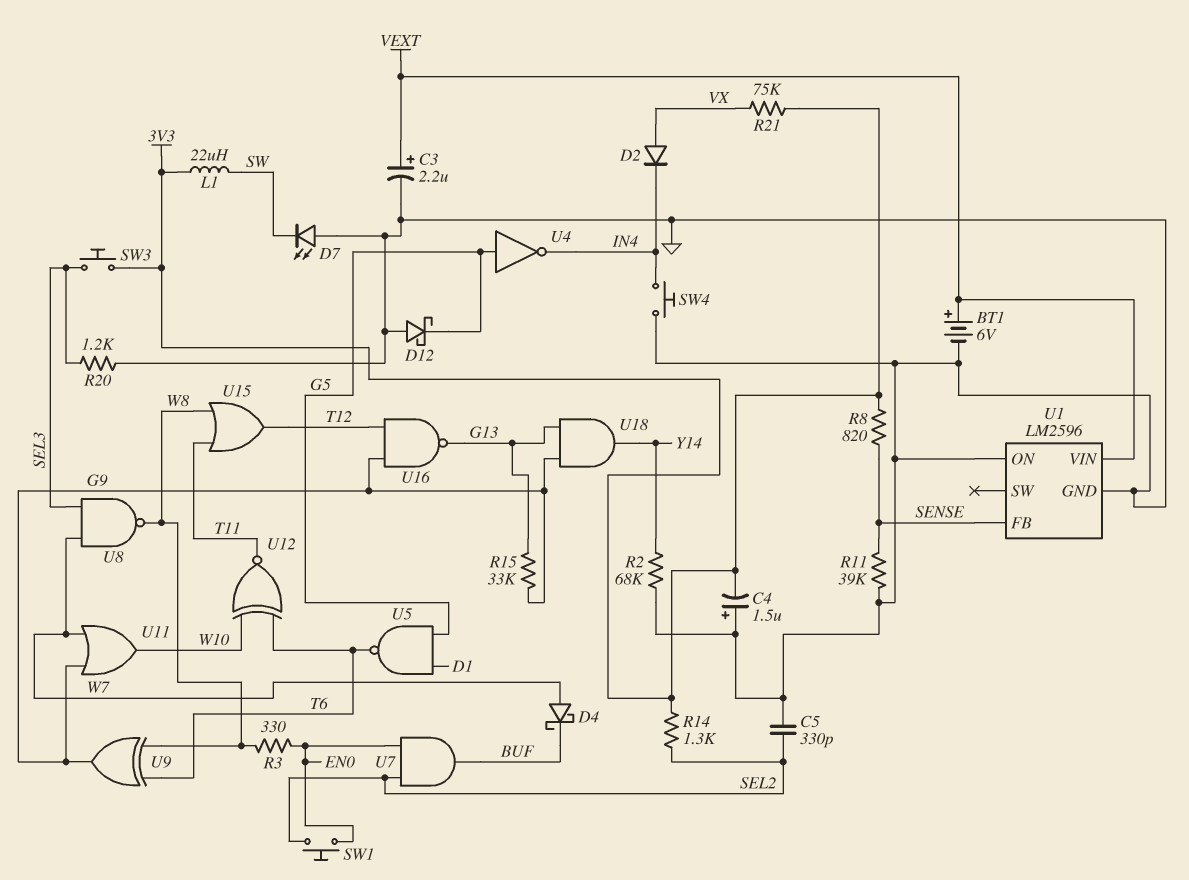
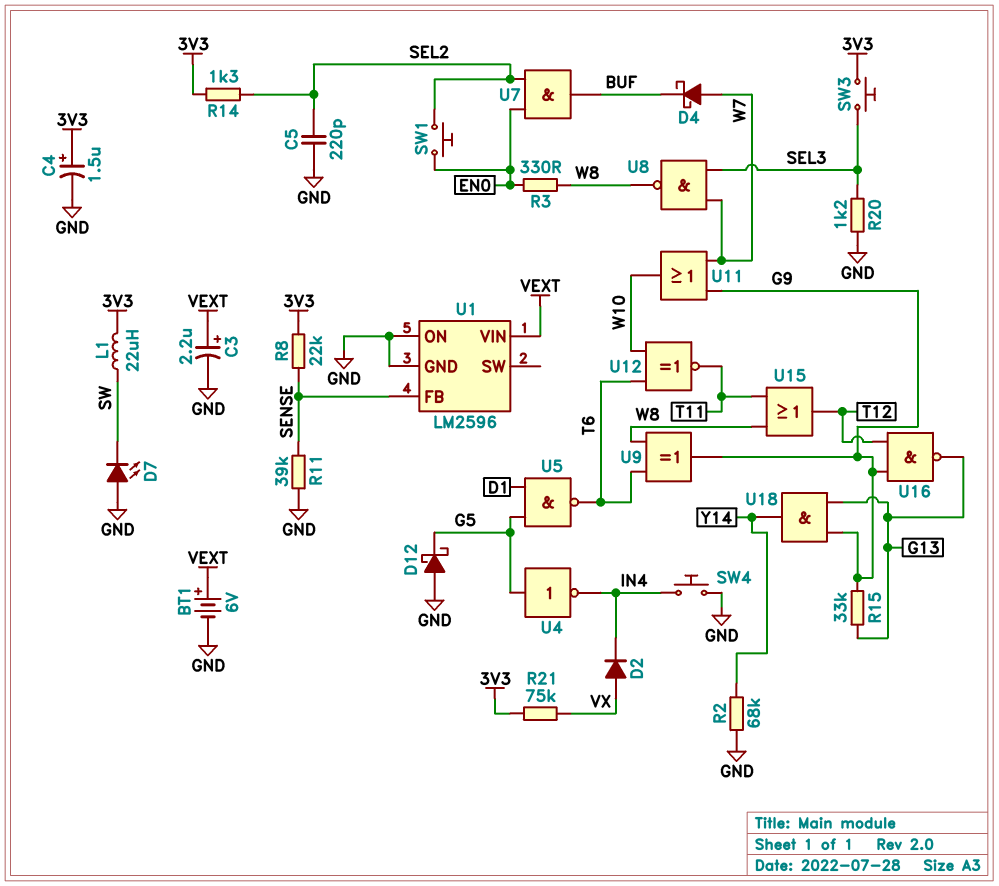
C4: 1.5uF (plus GND, minus 3V3) -> 1.5uF (plus 3V3, minus GND)
C5: 330pF (GND, SEL2) -> 220pF (GND, SEL2)
R8: 820 (3V3, SENSE) -> 22k (3V3, SENSE)

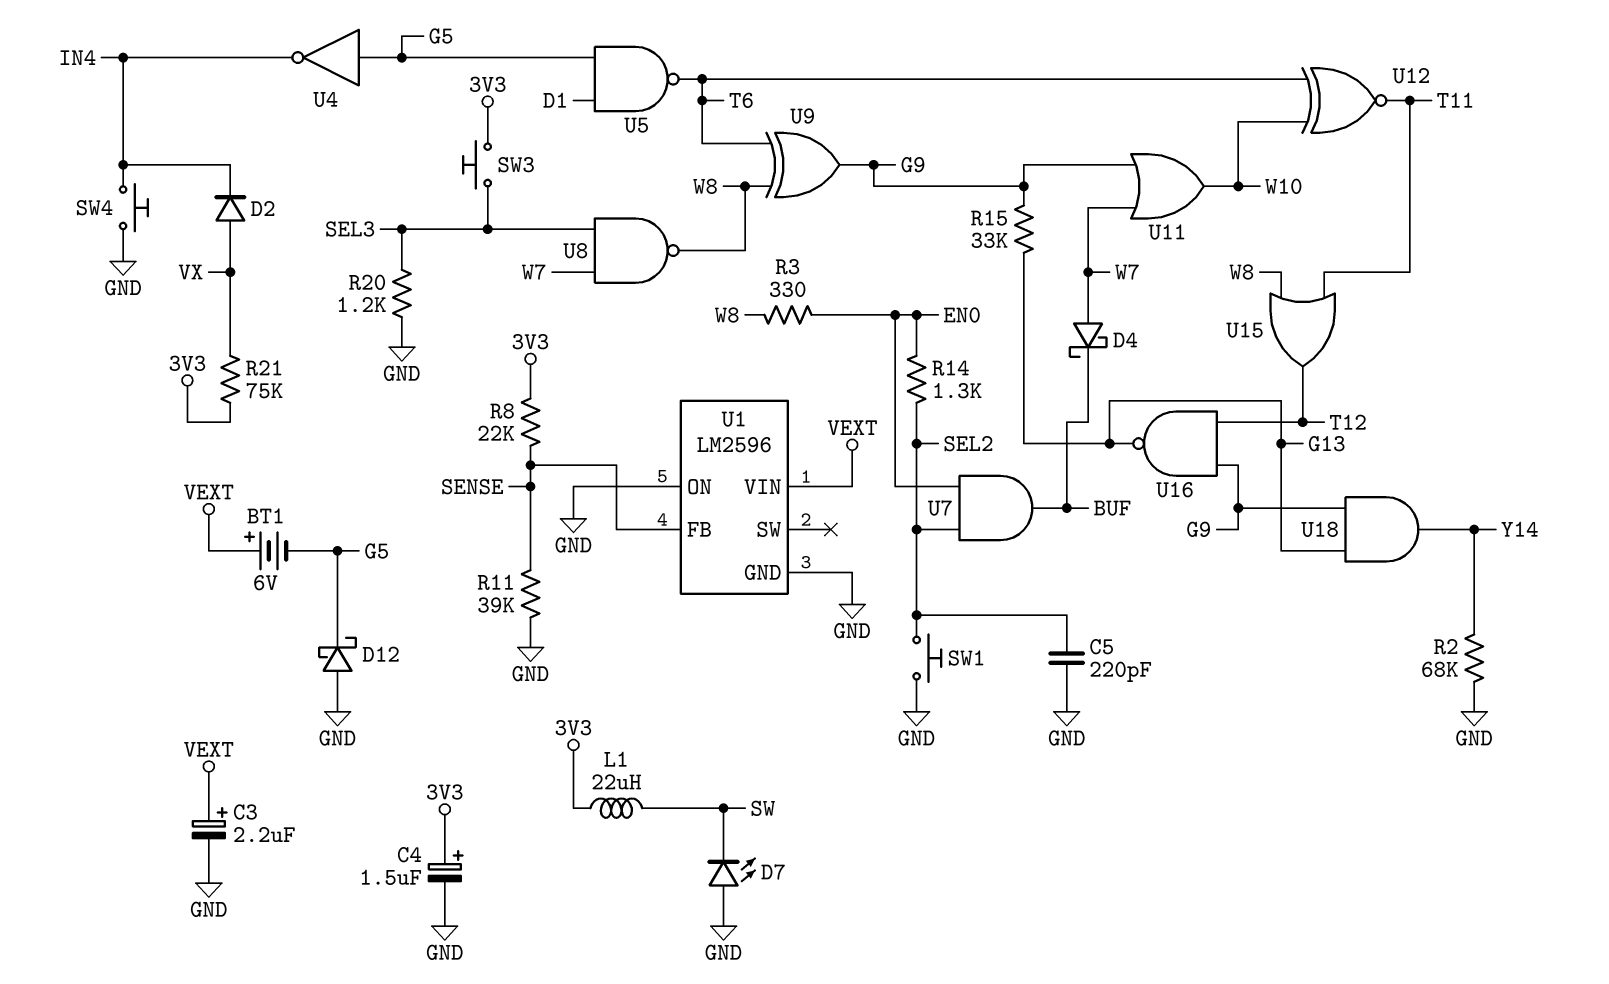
BT1: 6V (plus VEXT, minus GND) -> 6V (plus VEXT, minus G5)
R14: 1.3k (3V3, SEL2) -> 1.3k (EN0, SEL2)
SW1: button (EN0, SEL2) -> button (GND, SEL2)

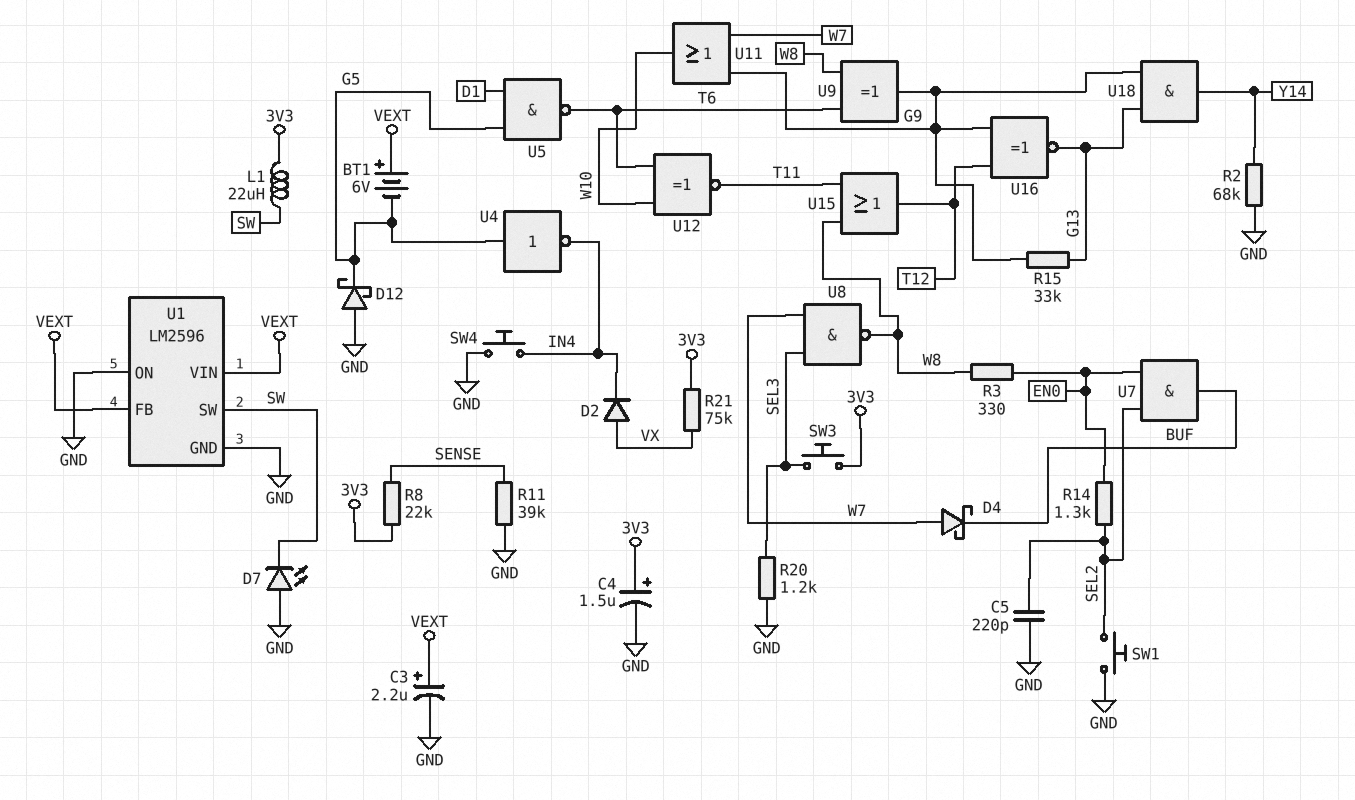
U1 pin FB: SENSE -> VEXT
U1 pin SW: none -> SW
U16: NAND (in G9, in T12, out G13) -> XNOR (in G9, in T12, out G13)

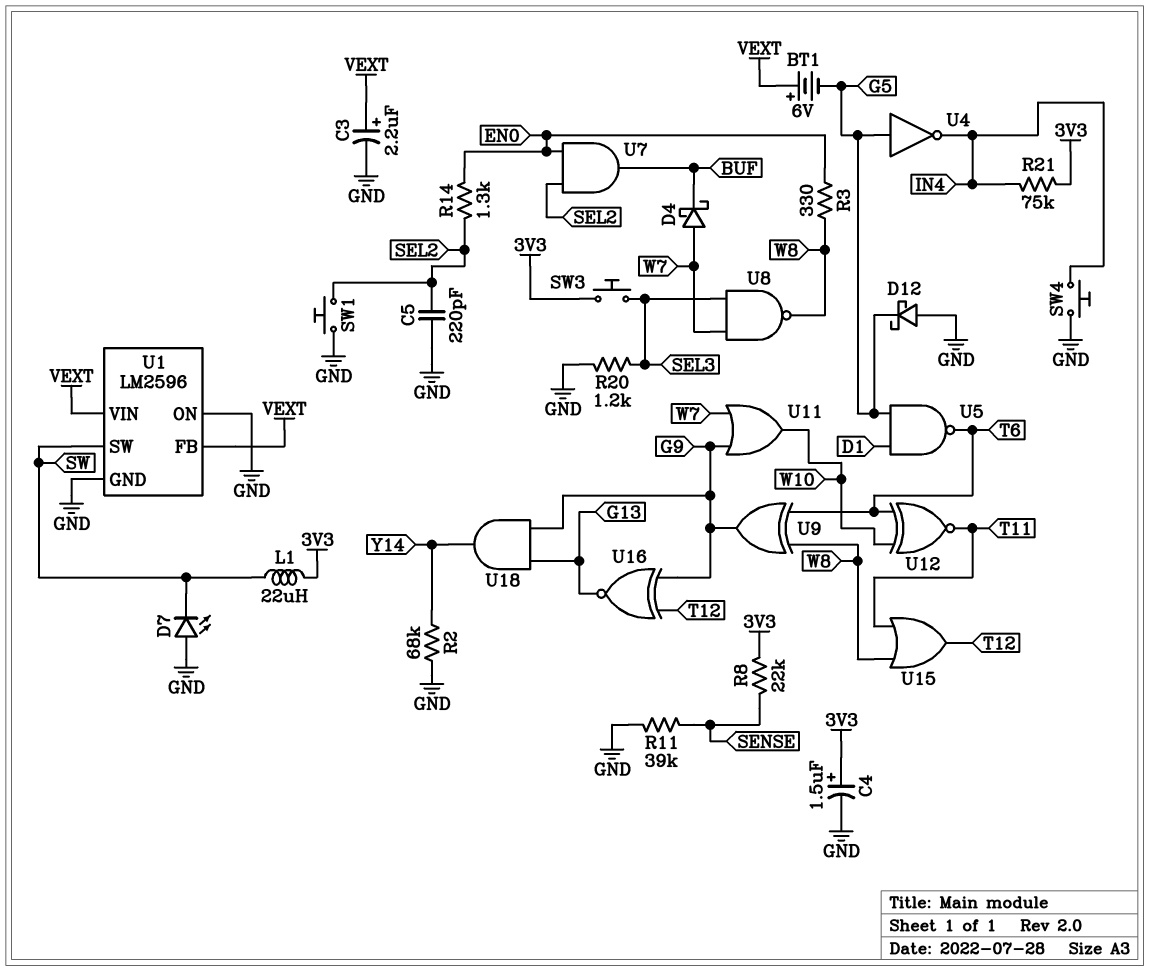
D2: diode (A VX, K IN4) -> none
R15: 33k (G9, G13) -> none
R21: 75k (3V3, VX) -> 75k (3V3, IN4)

